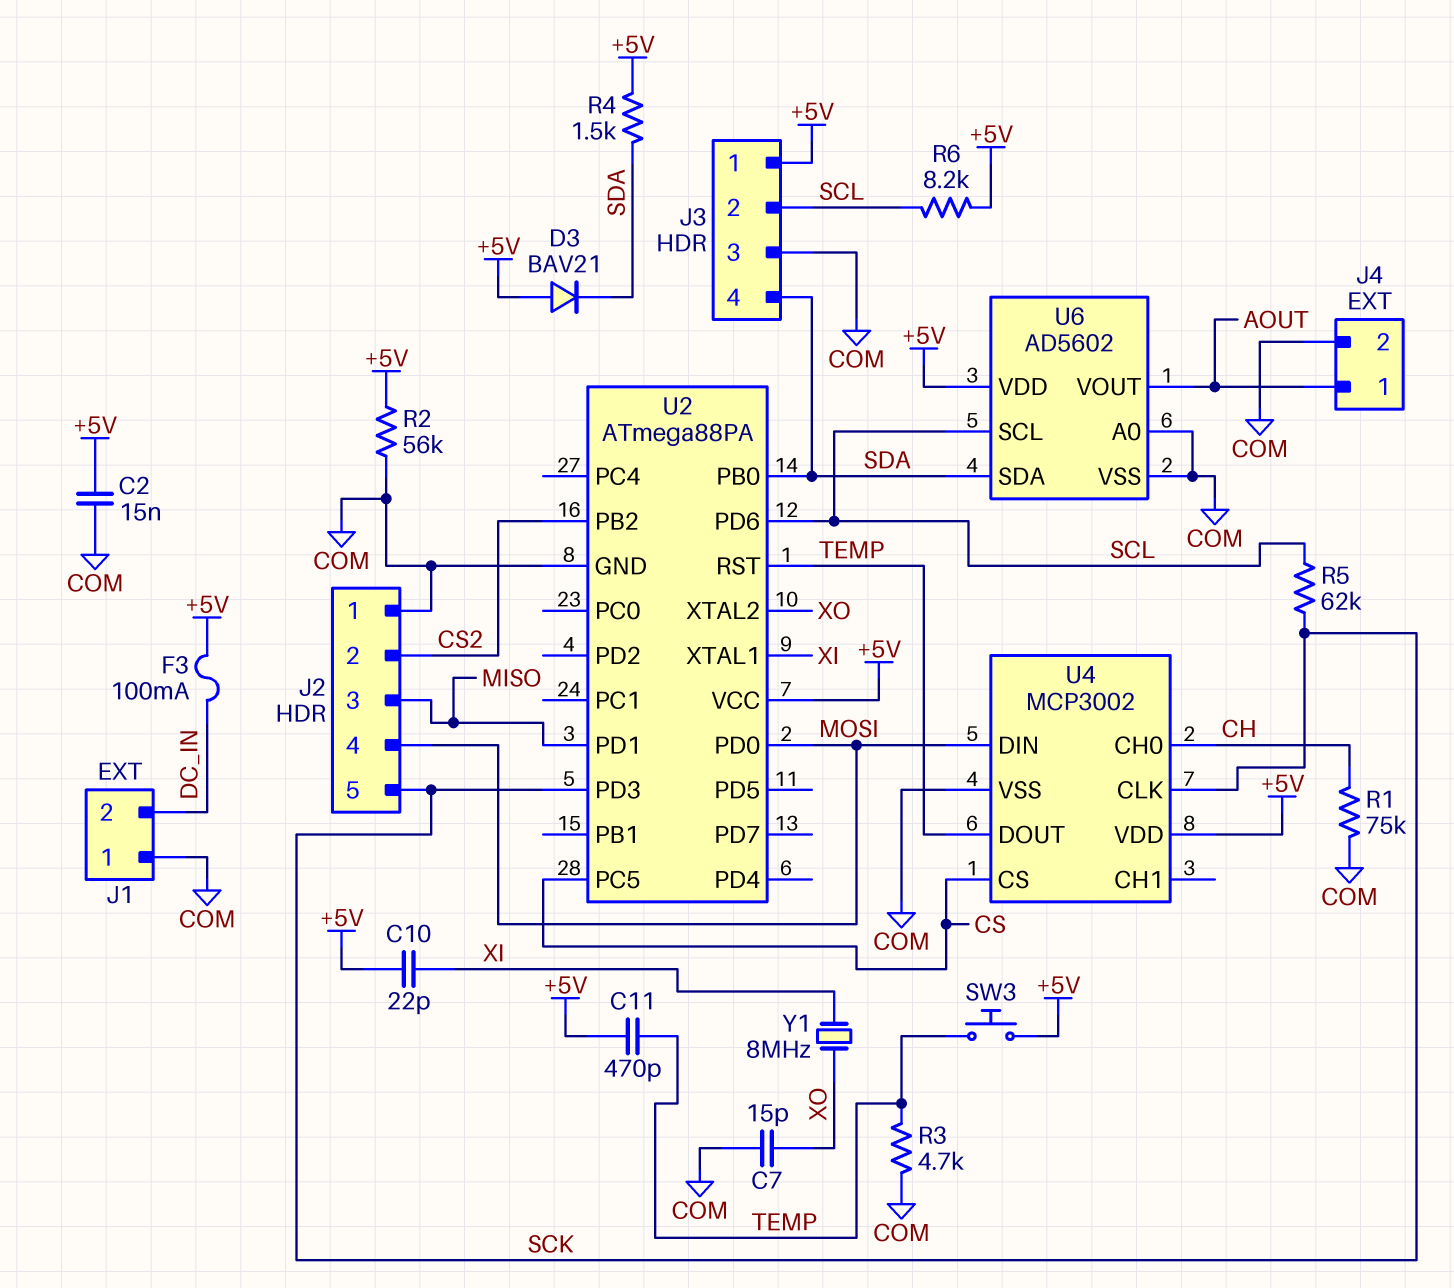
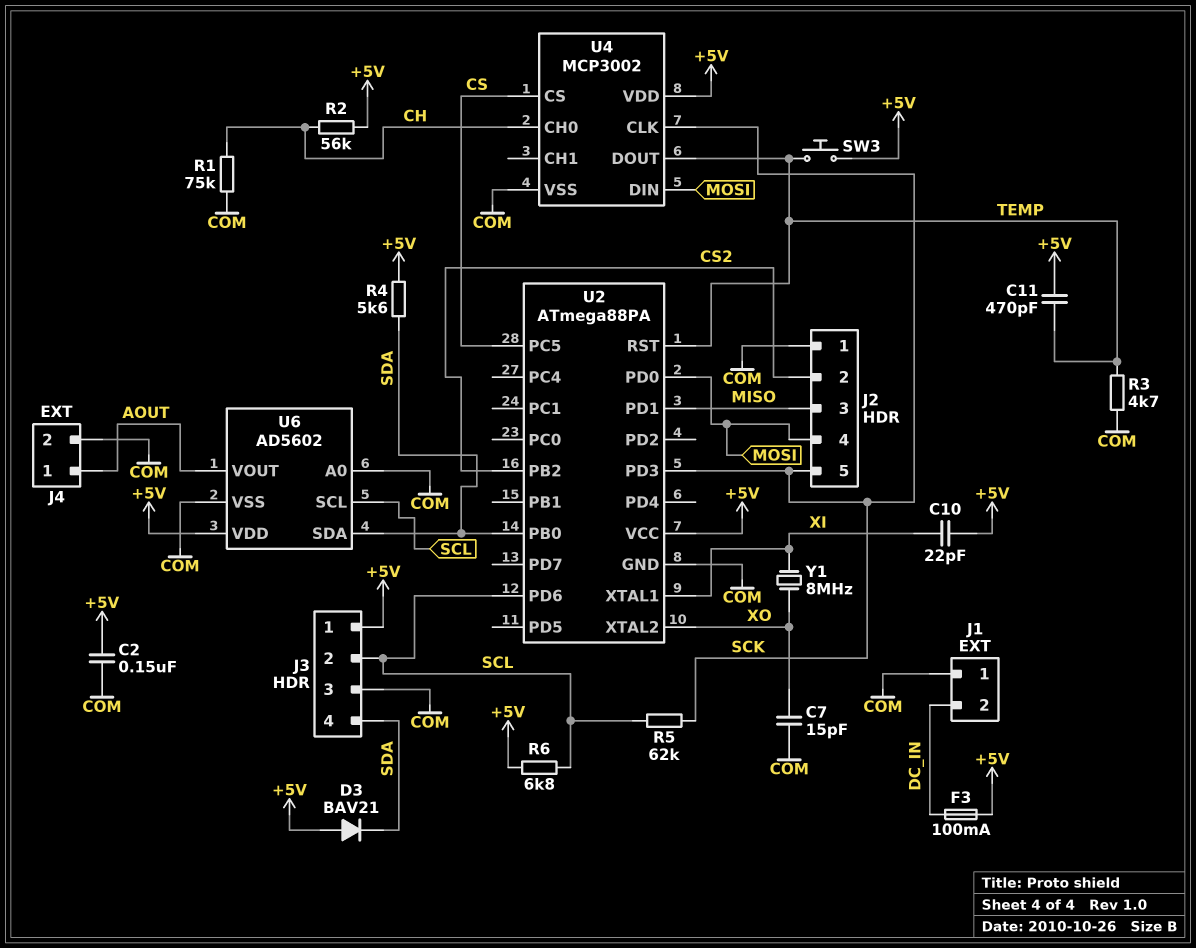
C2: 15nF (+5V, COM) -> 150nF (+5V, COM)
R2: 56k (+5V, COM) -> 56k (+5V, CH)
R4: 1.5k (+5V, SDA) -> 5.6k (+5V, SDA)
R6: 8.2k (+5V, SCL) -> 6.8k (+5V, SCL)

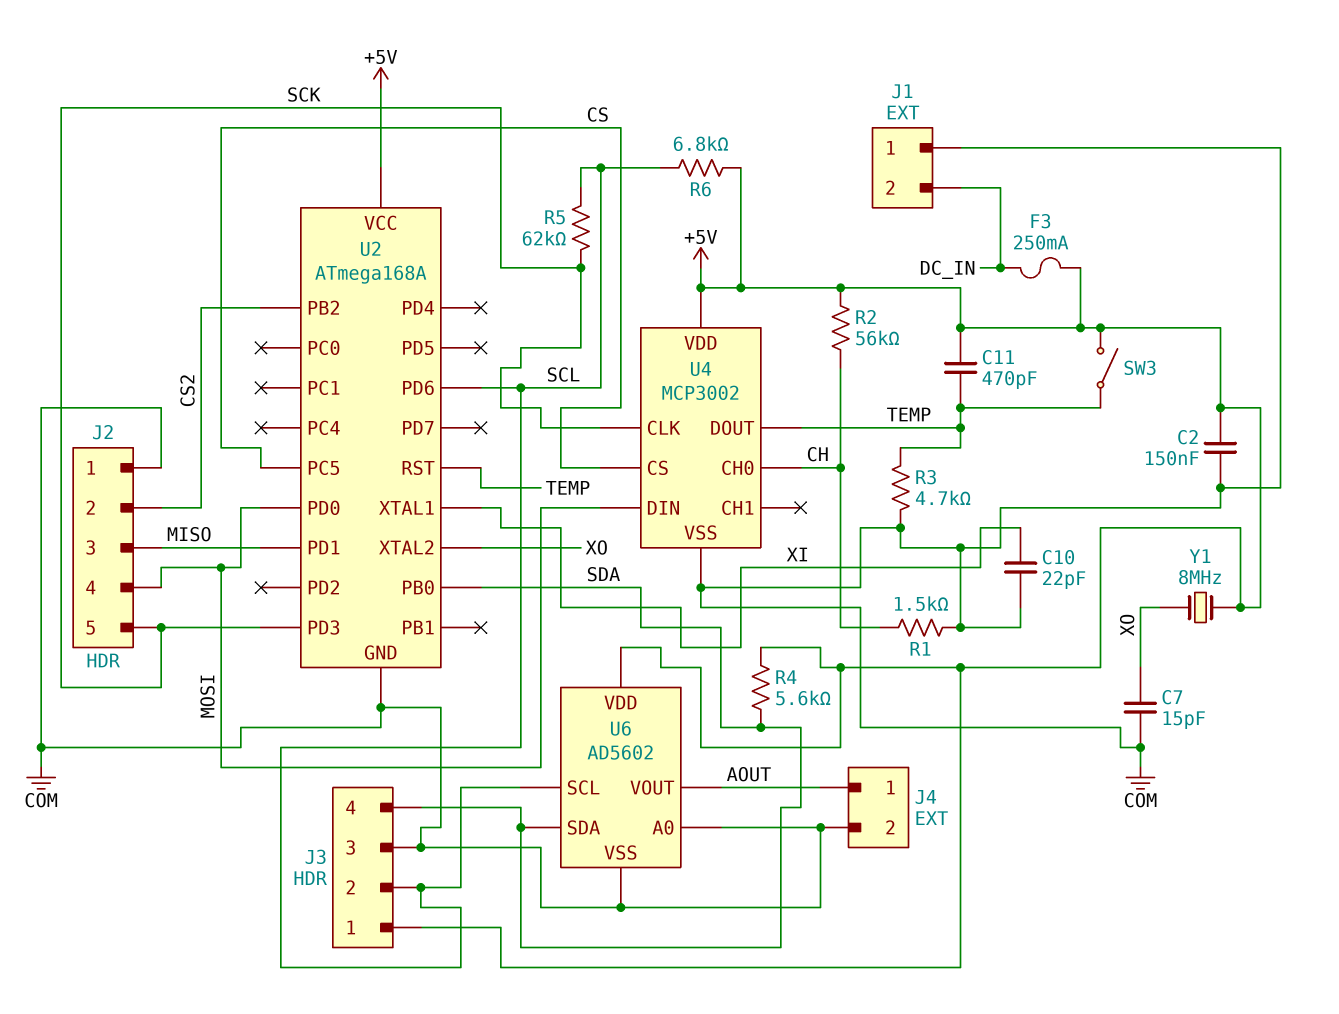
C10: 22pF (+5V, XI) -> 22pF (COM, XI)
D3: diode BAV21 (A +5V, K SDA) -> none
F3: 100mA (+5V, DC_IN) -> 250mA (+5V, DC_IN)
R1: 75k (CH, COM) -> 1.5k (CH, COM)
SW3: button (+5V, TEMP) -> switch (+5V, TEMP)
U2: ATmega88PA -> ATmega168A
Y1: 8MHz (XI, XO) -> 8MHz (+5V, XO)

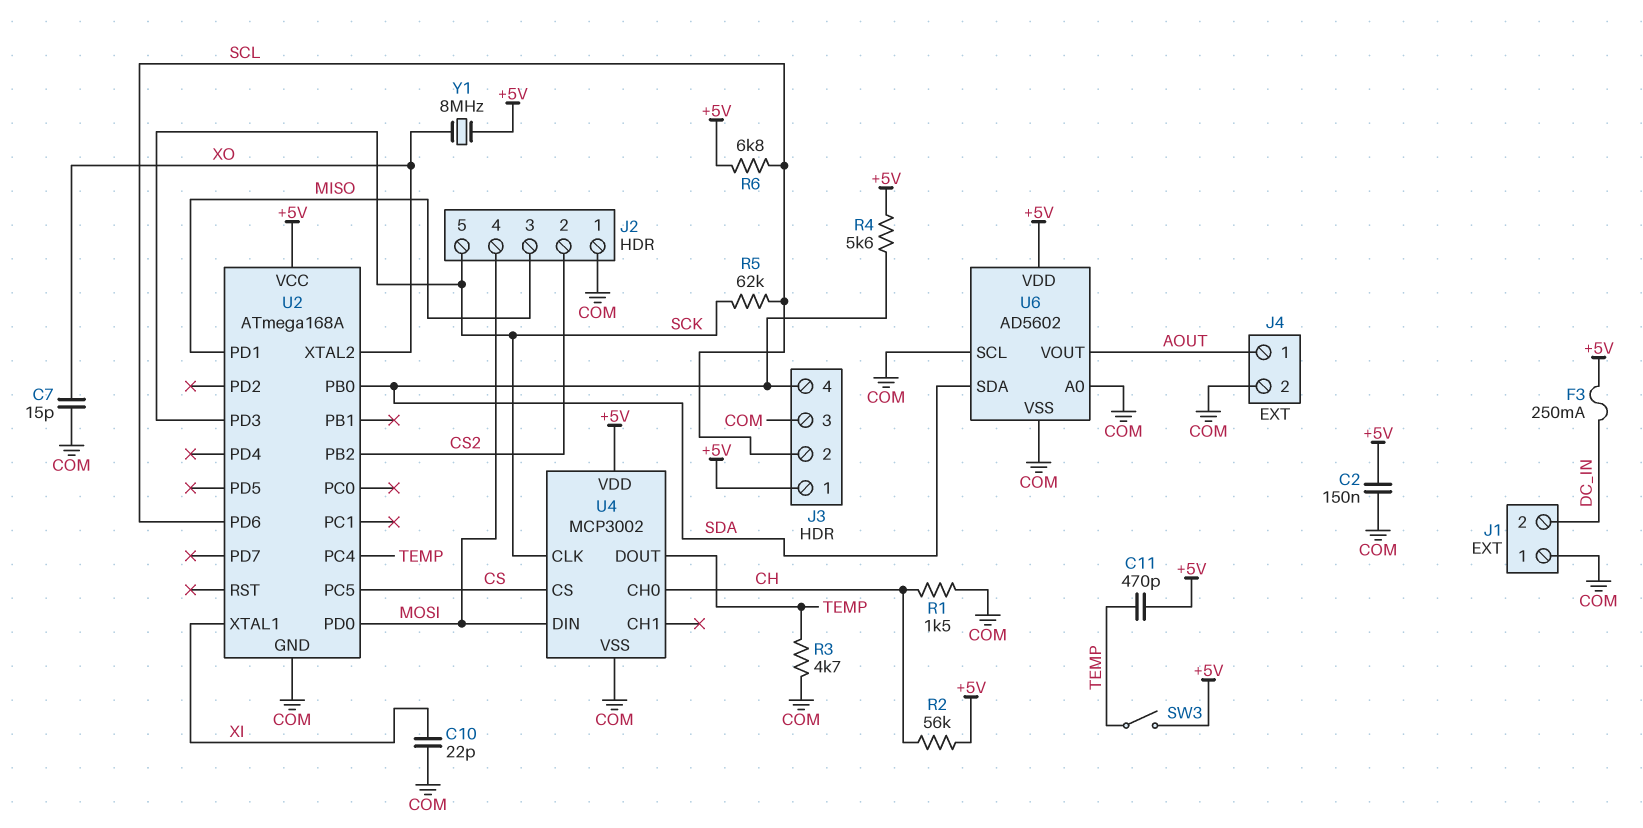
U2 pin PC4: none -> TEMP
U2 pin RST: TEMP -> none
U6 pin SCL: SCL -> COM

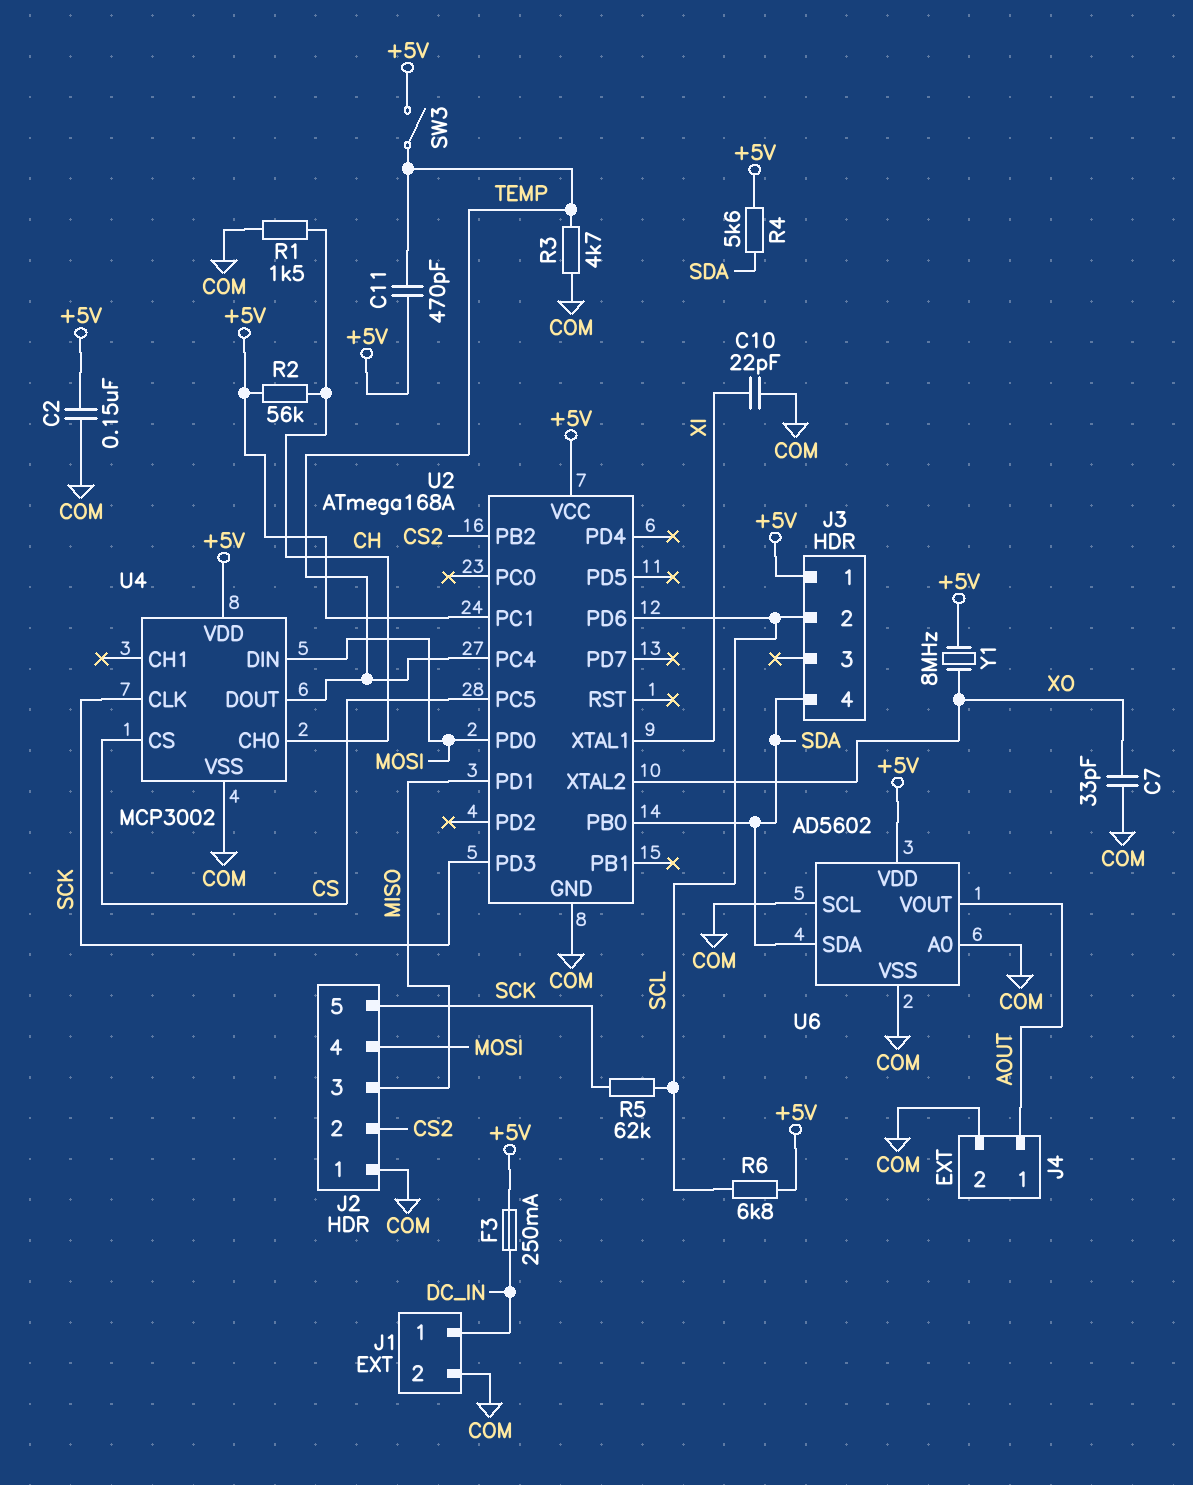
C7: 15pF (COM, XO) -> 33pF (COM, XO)
J1 pin 1: COM -> DC_IN
J1 pin 2: DC_IN -> COM
J3 pin 3: COM -> none
U2 pin PC1: none -> +5V

